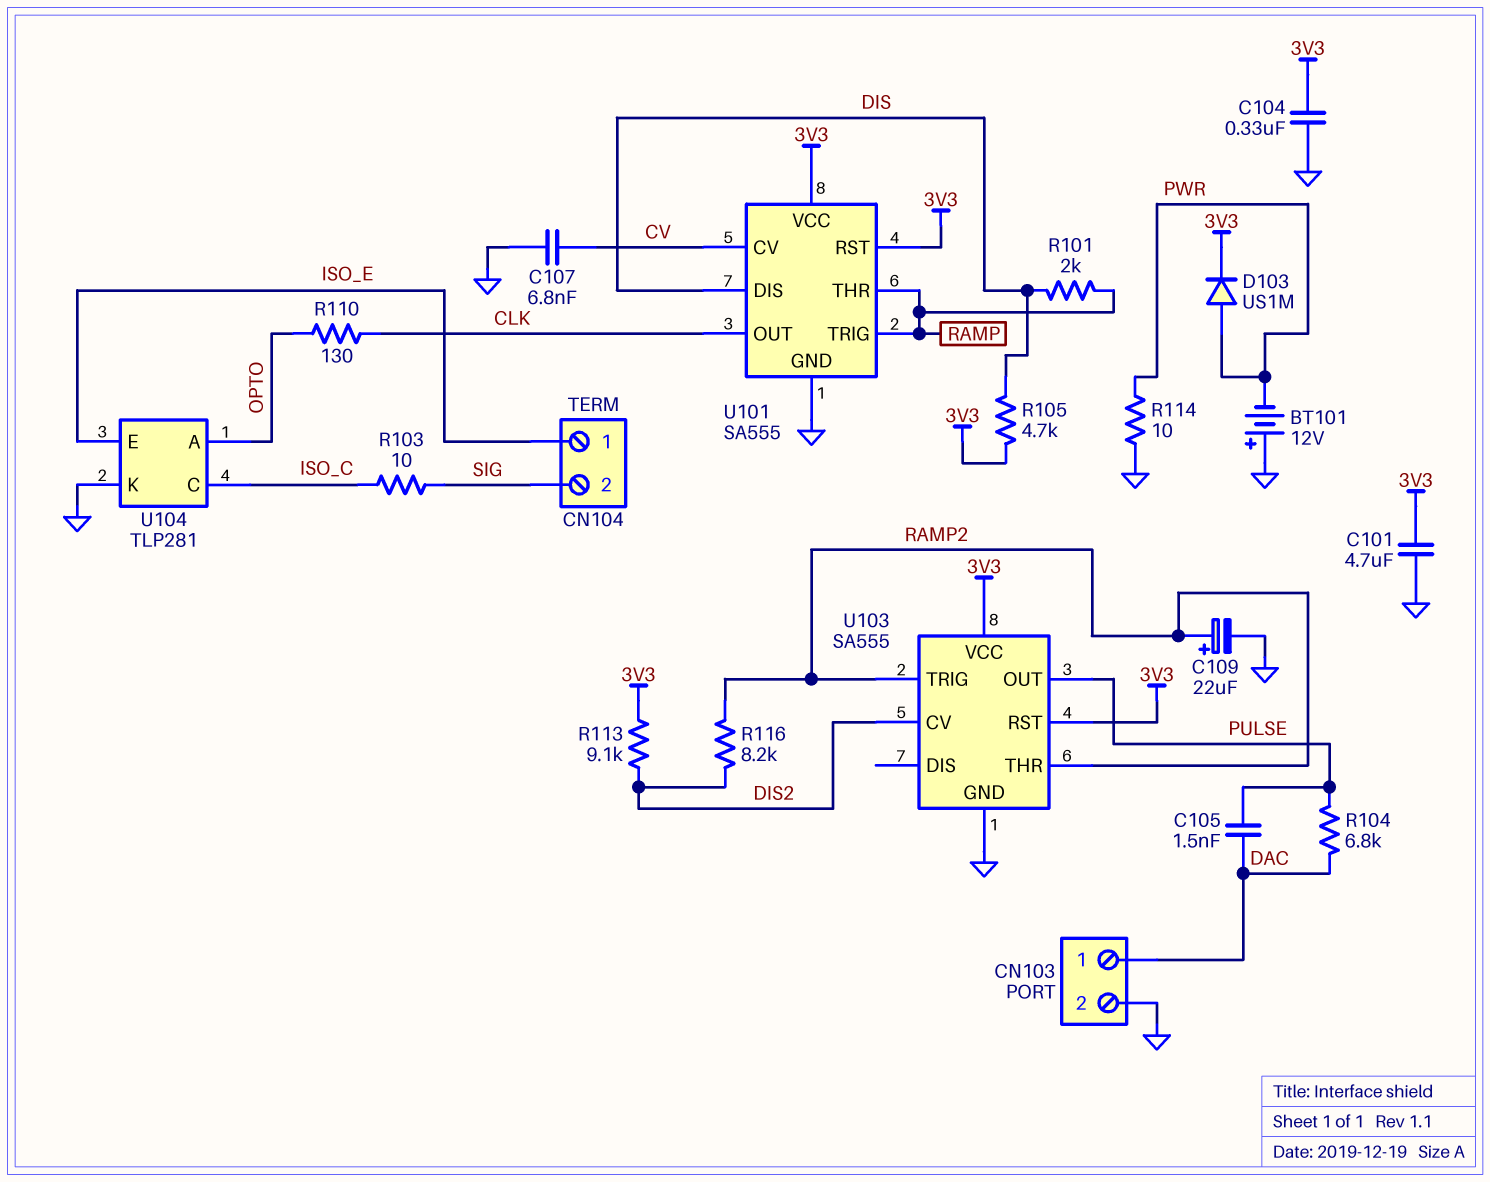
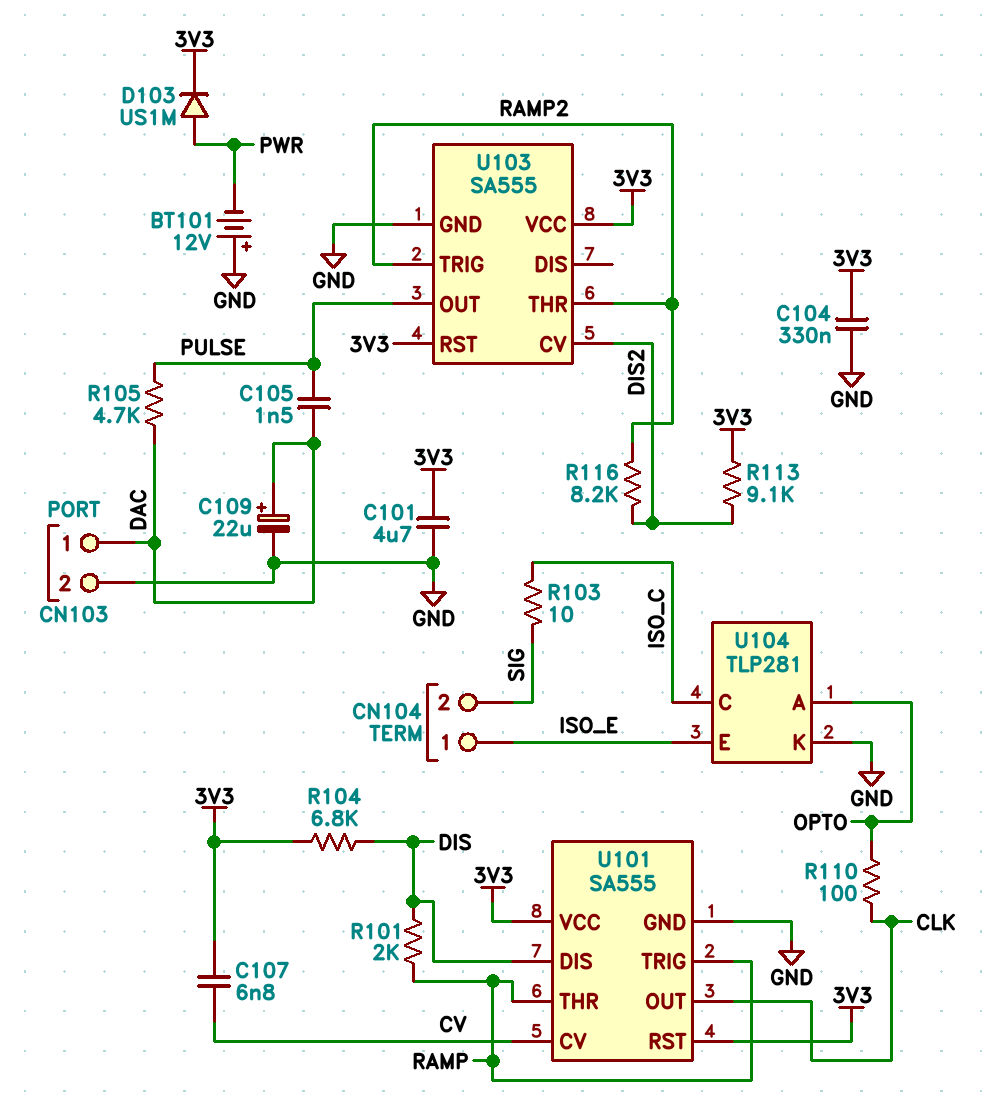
C107: 6.8nF (CV, GND) -> 6.8nF (3V3, CV)
C109: 22uF (plus RAMP2, minus GND) -> 22uF (plus DAC, minus GND)
R104: 6.8k (DAC, PULSE) -> 6.8k (3V3, DIS)
R105: 4.7k (3V3, DIS) -> 4.7k (DAC, PULSE)
R110: 130 (CLK, OPTO) -> 100 (CLK, OPTO)
R114: 10 (GND, PWR) -> none

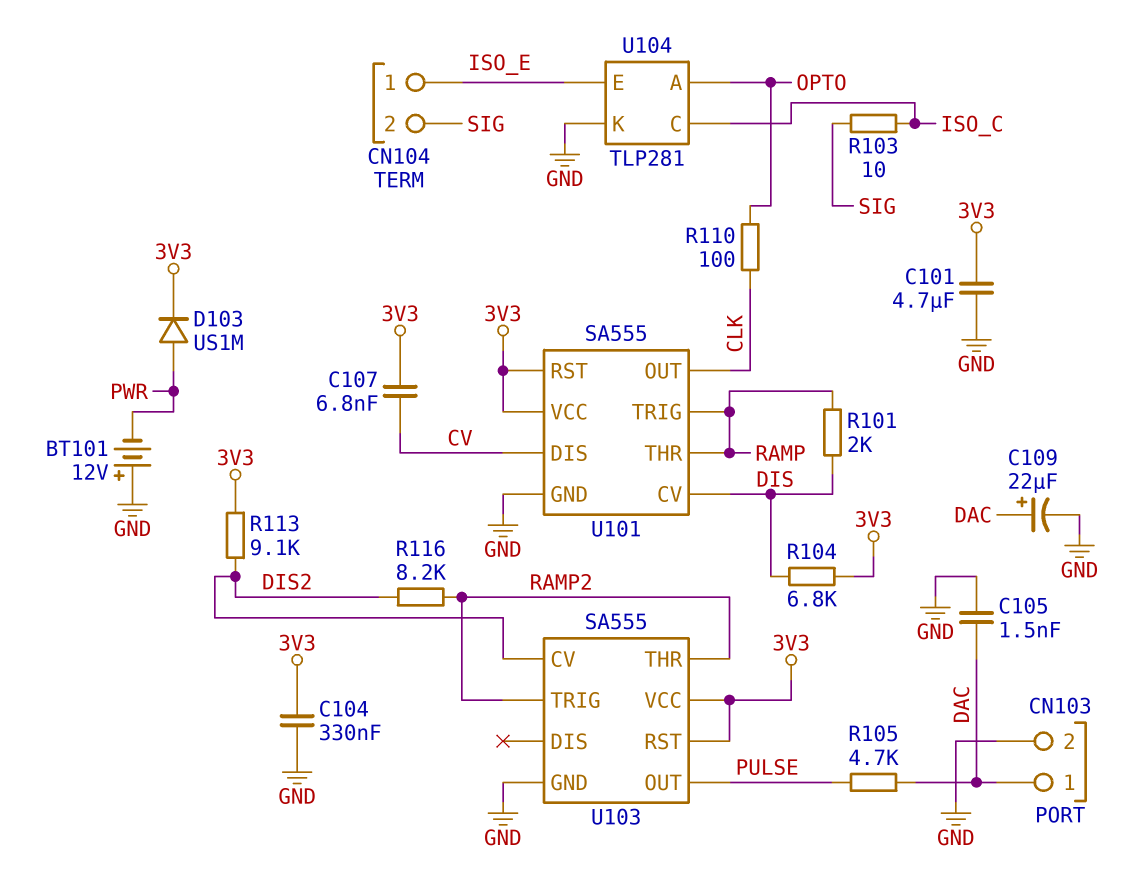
C105: 1.5nF (DAC, PULSE) -> 1.5nF (DAC, GND)
U101 pin CV: CV -> DIS
U101 pin DIS: DIS -> CV

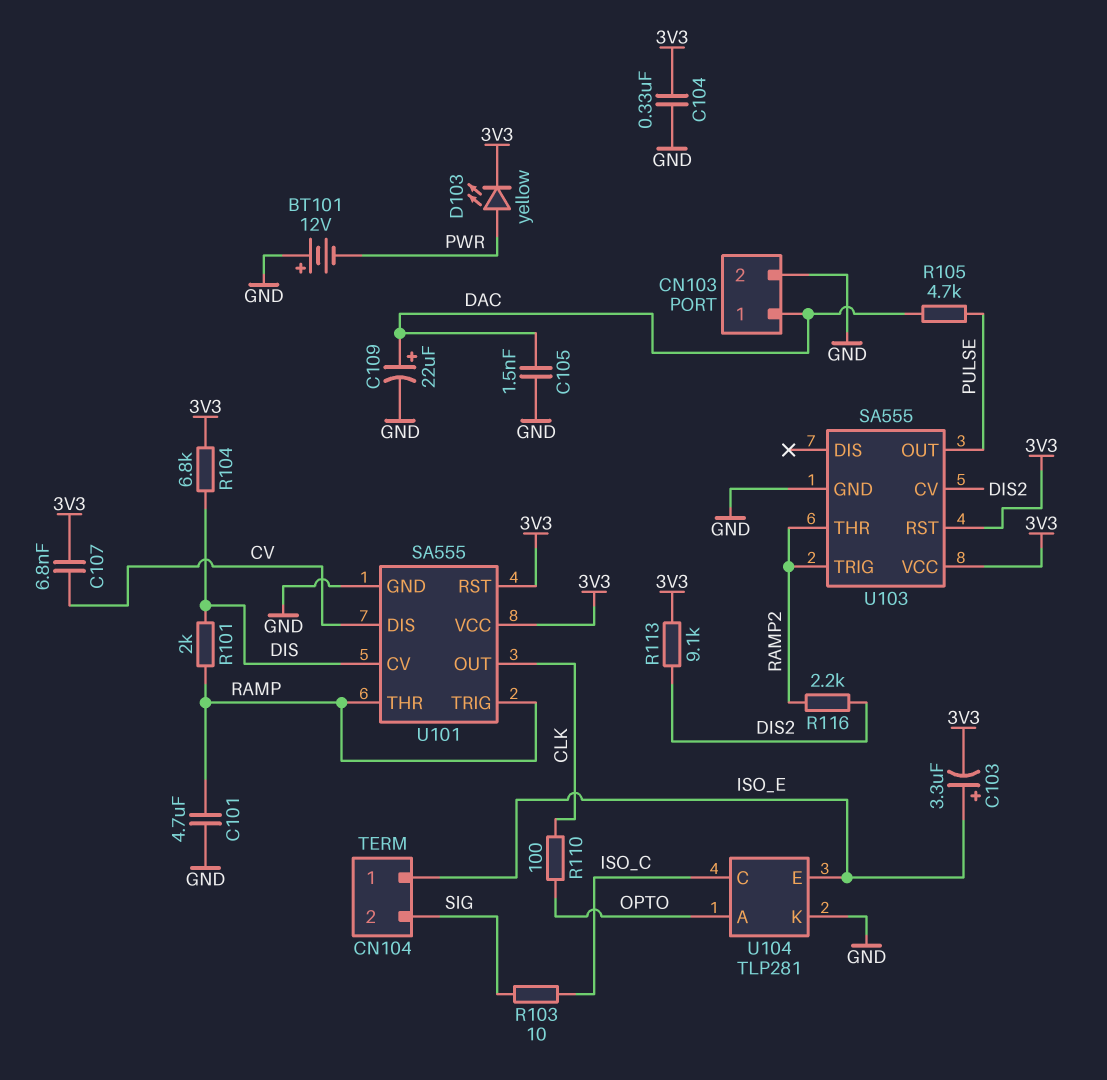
C101: 4.7uF (3V3, GND) -> 4.7uF (GND, RAMP)
C103: none -> 3.3uF (plus ISO_E, minus 3V3)
D103: diode US1M (A PWR, K 3V3) -> LED yellow (A PWR, K 3V3)
R116: 8.2k (DIS2, RAMP2) -> 2.2k (DIS2, RAMP2)

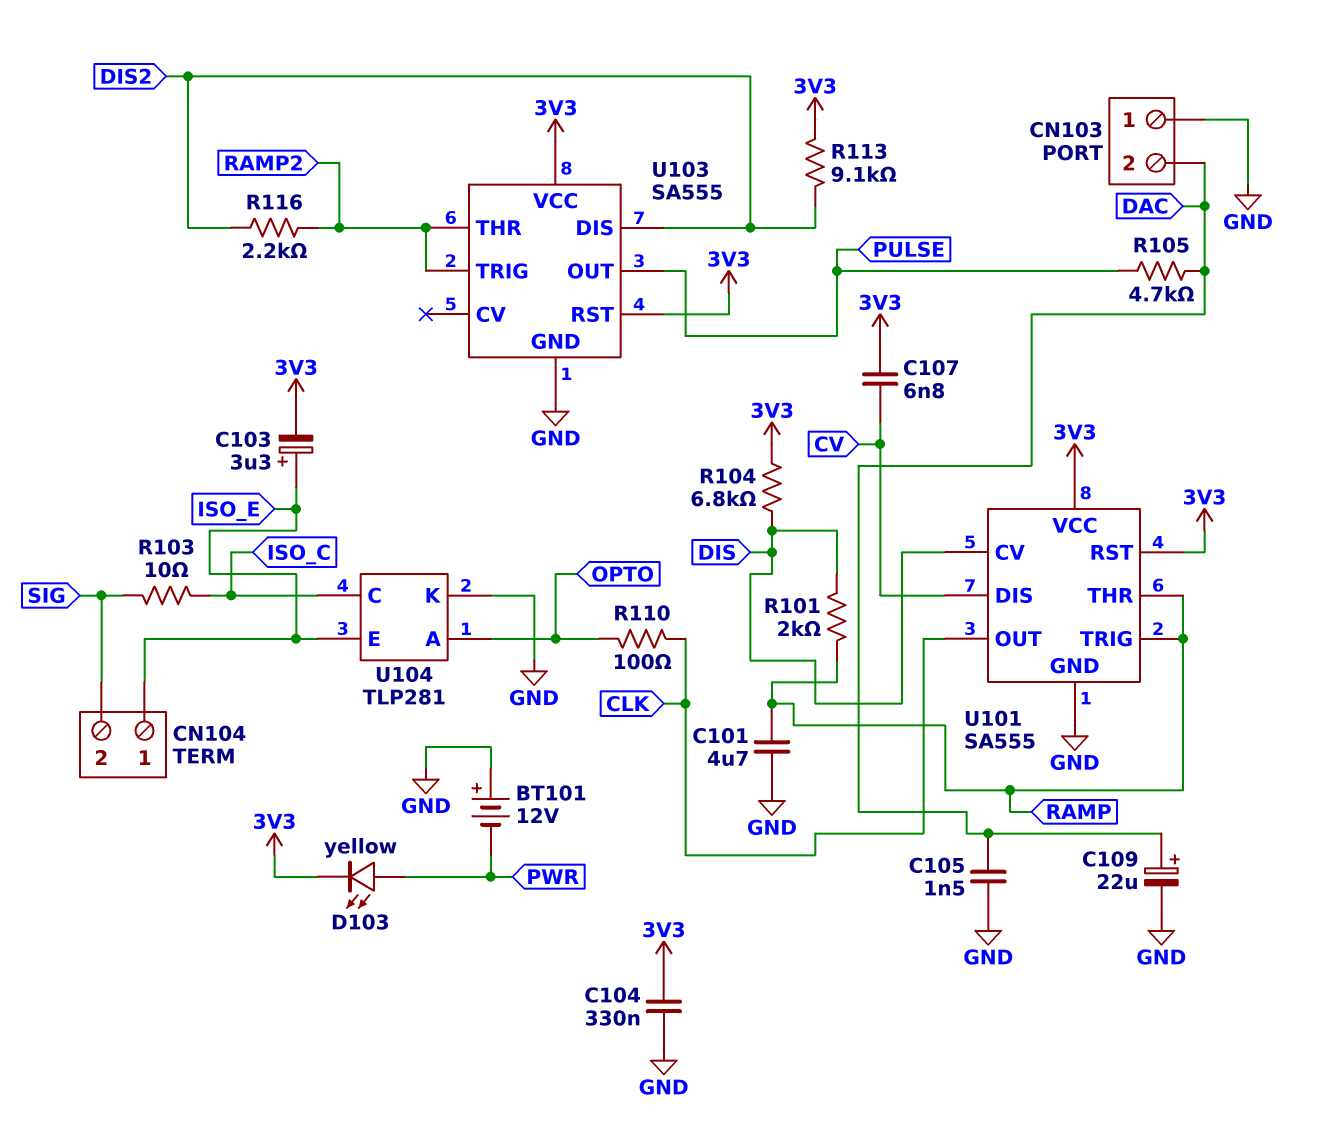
CN103 pin 1: DAC -> GND
CN103 pin 2: GND -> DAC
U103 pin CV: DIS2 -> none
U103 pin DIS: none -> DIS2

